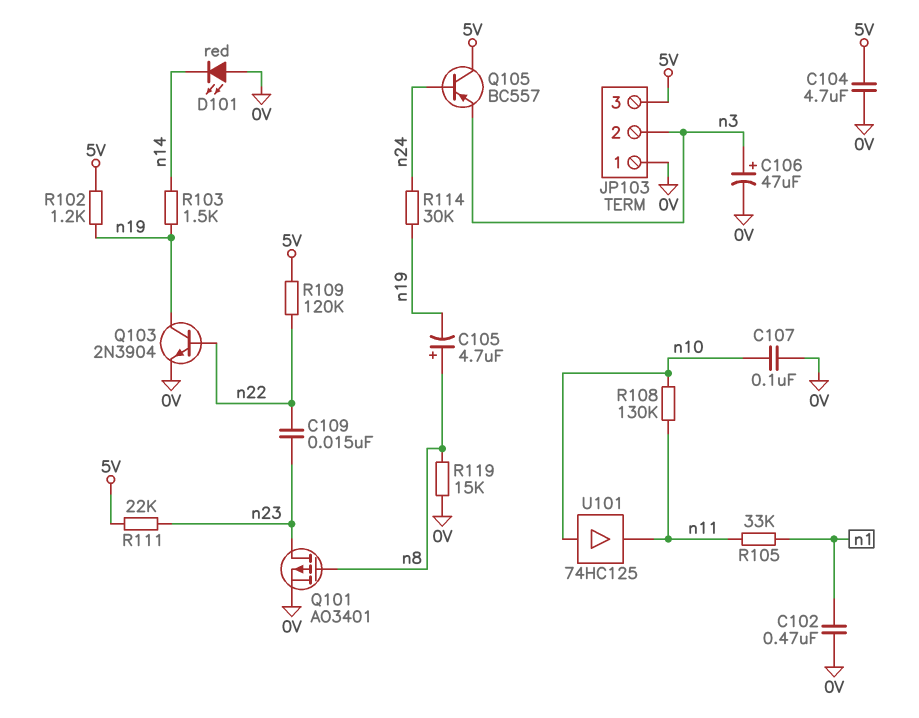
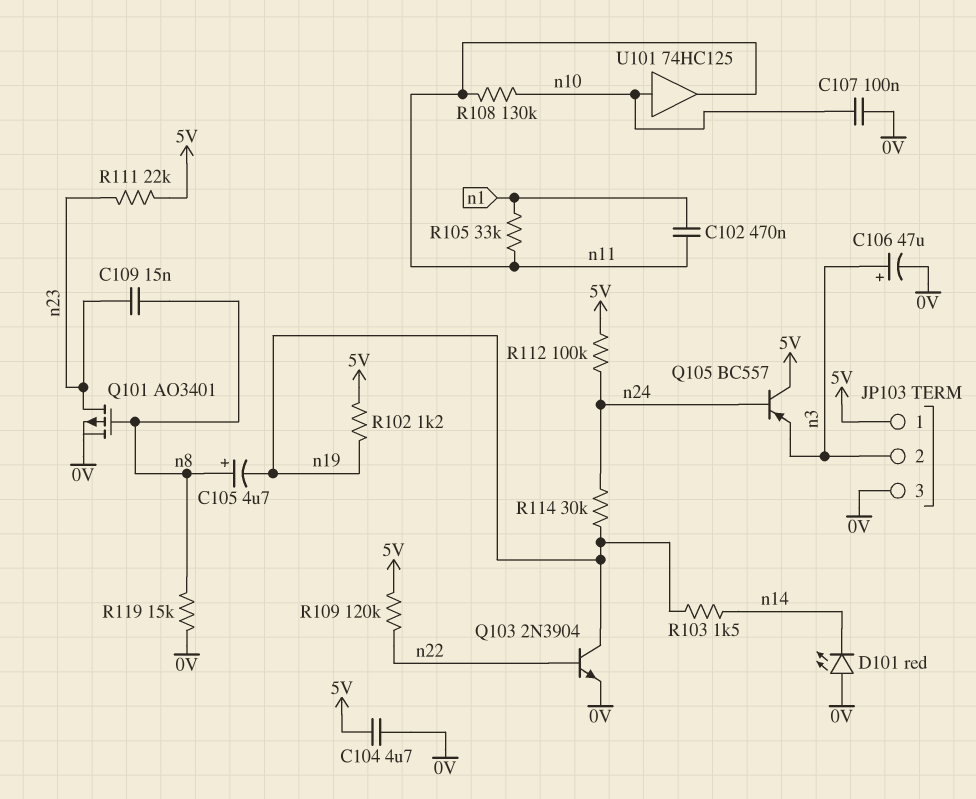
C102: 470nF (0V, n1) -> 470nF (n1, n11)
C109: 15nF (n22, n23) -> 15nF (n8, n23)
JP103 pin 1: 0V -> 5V
JP103 pin 3: 5V -> 0V
R112: none -> 100k (5V, n24)

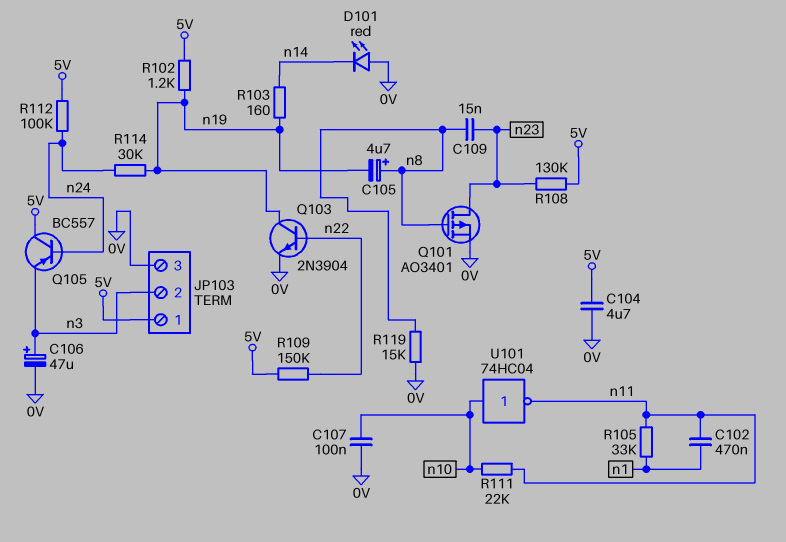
R103: 1.5k (n14, n19) -> 160 (n14, n19)
R108: 130k (n10, n11) -> 130k (5V, n23)
R109: 120k (5V, n22) -> 150k (5V, n22)
R111: 22k (5V, n23) -> 22k (n10, n11)
U101: buffer 74HC125 (in n10, out n11) -> NOT 74HC04 (in n10, out n11)

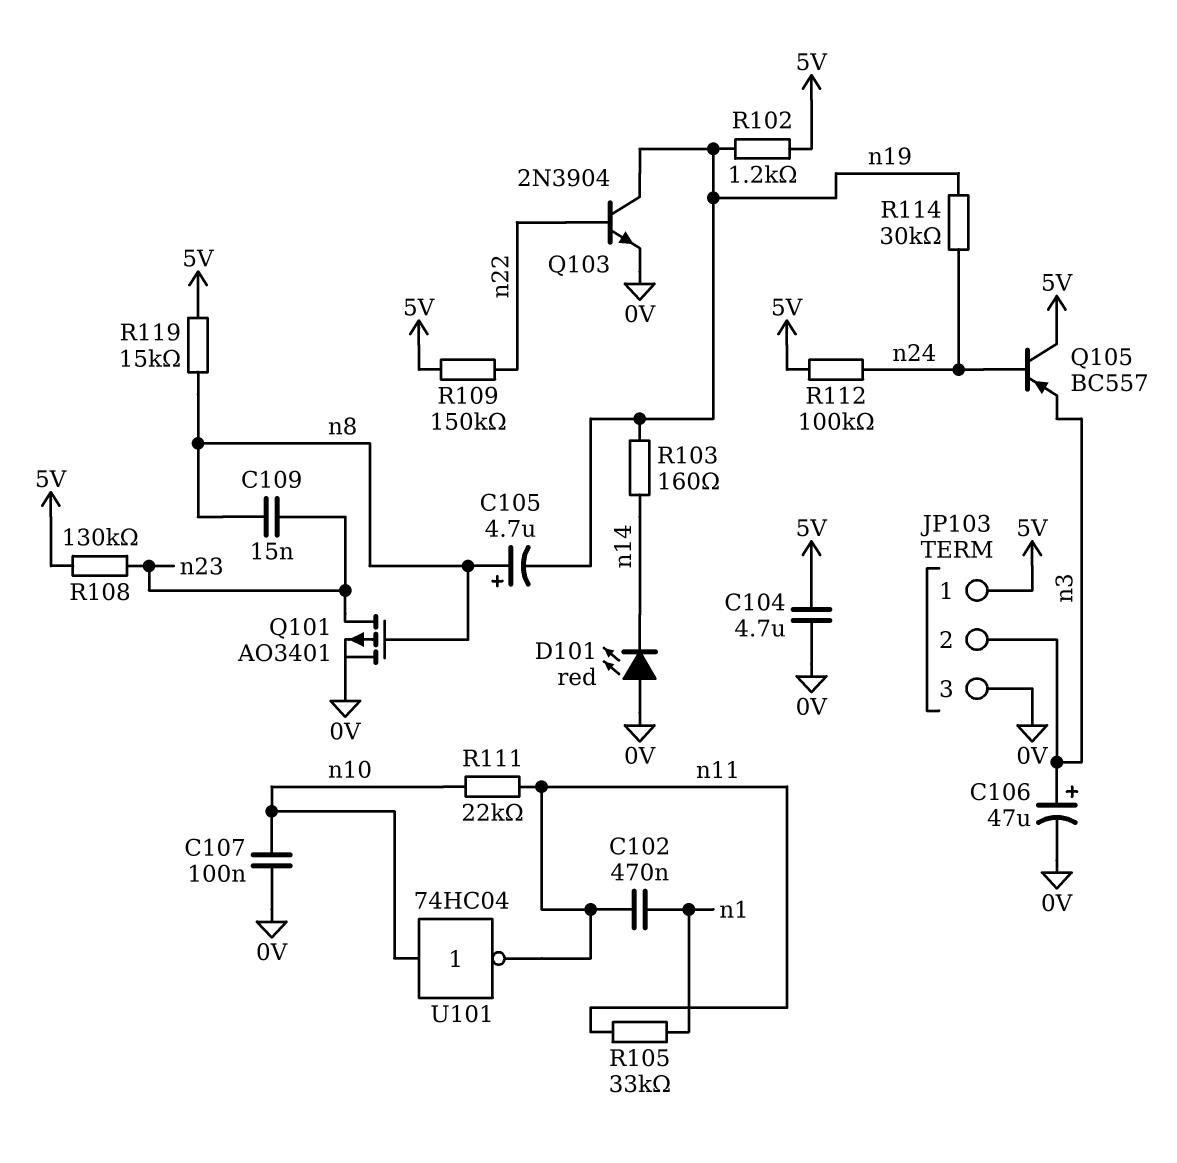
R119: 15k (0V, n8) -> 15k (5V, n8)

